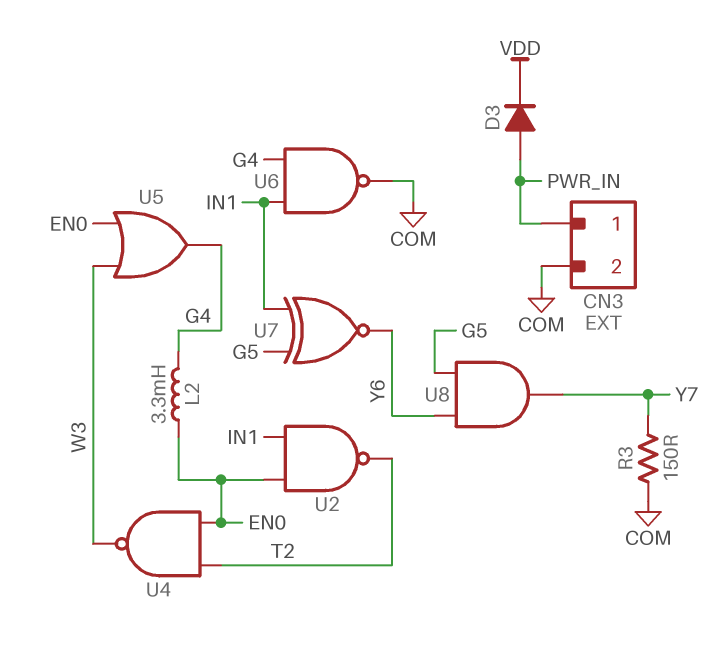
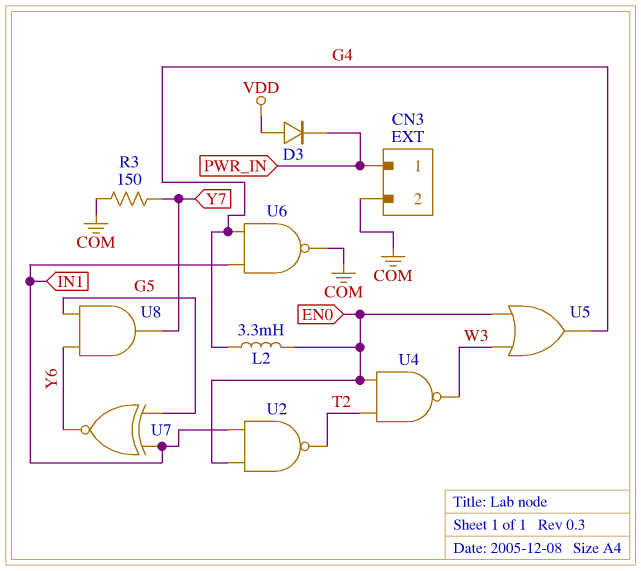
D3: diode (A PWR_IN, K VDD) -> diode (A VDD, K PWR_IN)

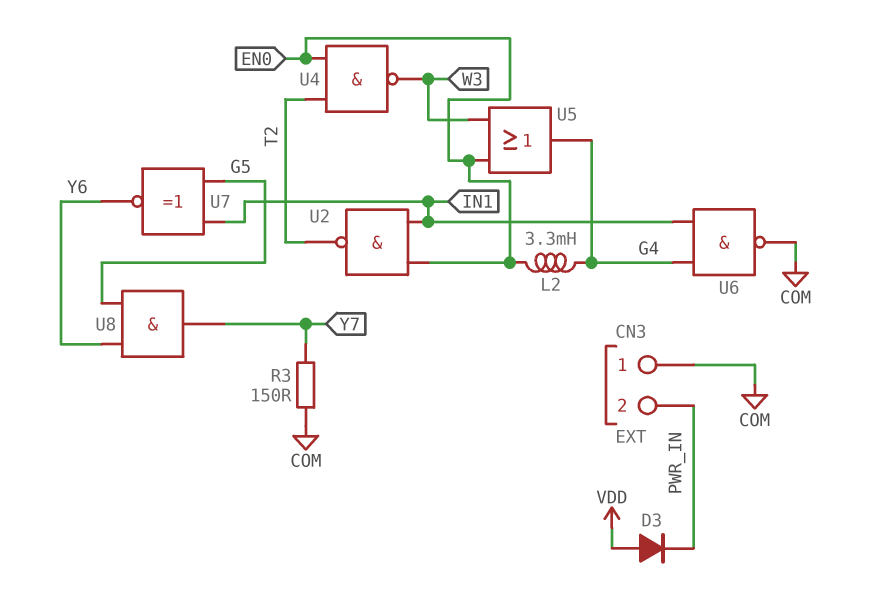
CN3 pin 1: PWR_IN -> COM
CN3 pin 2: COM -> PWR_IN

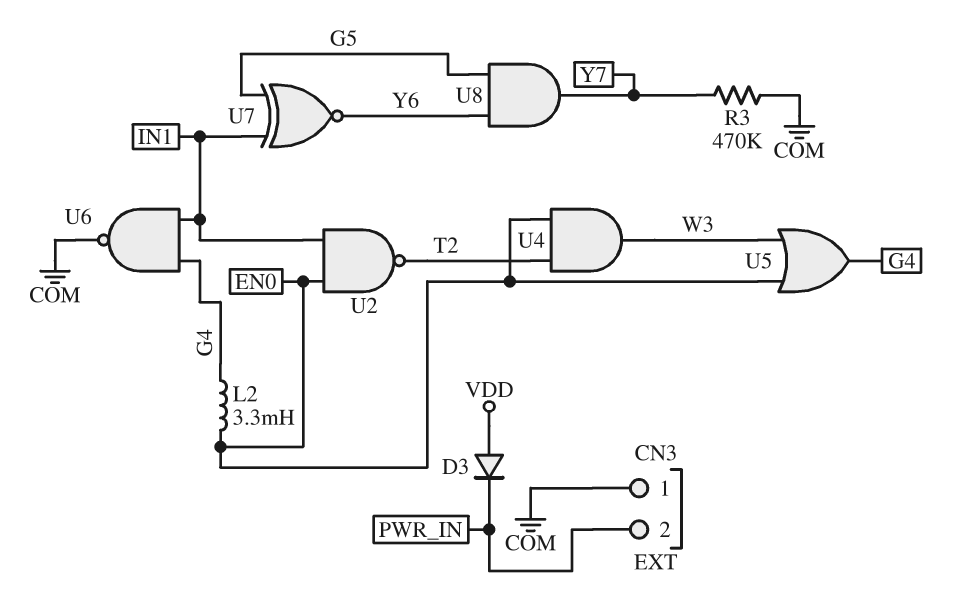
R3: 150 (COM, Y7) -> 470k (COM, Y7)
U4: NAND (in EN0, in T2, out W3) -> AND (in EN0, in T2, out W3)

